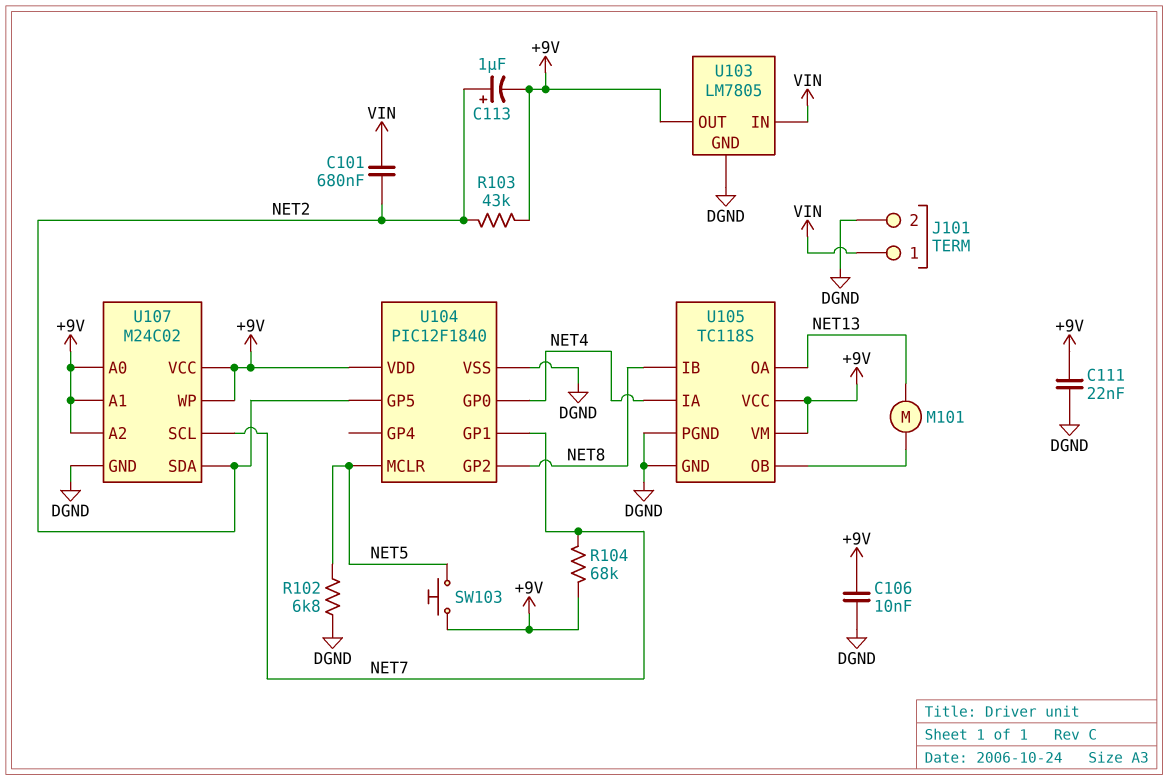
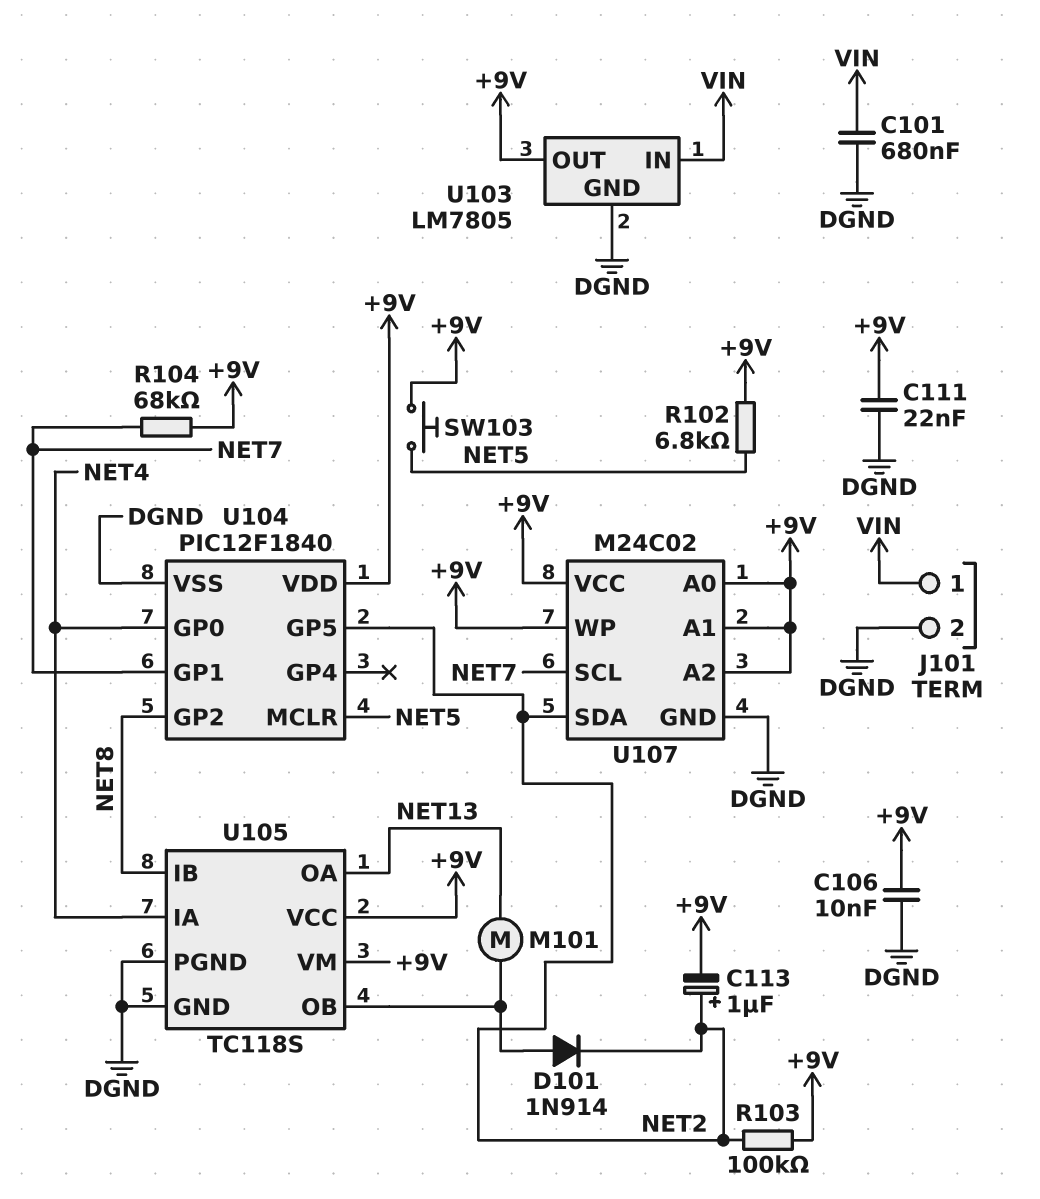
C101: 680nF (NET2, VIN) -> 680nF (DGND, VIN)
D101: none -> diode 1N914 (A U105/OB, K NET2)
R102: 6.8k (DGND, NET5) -> 6.8k (+9V, NET5)
R103: 43k (+9V, NET2) -> 100k (+9V, NET2)

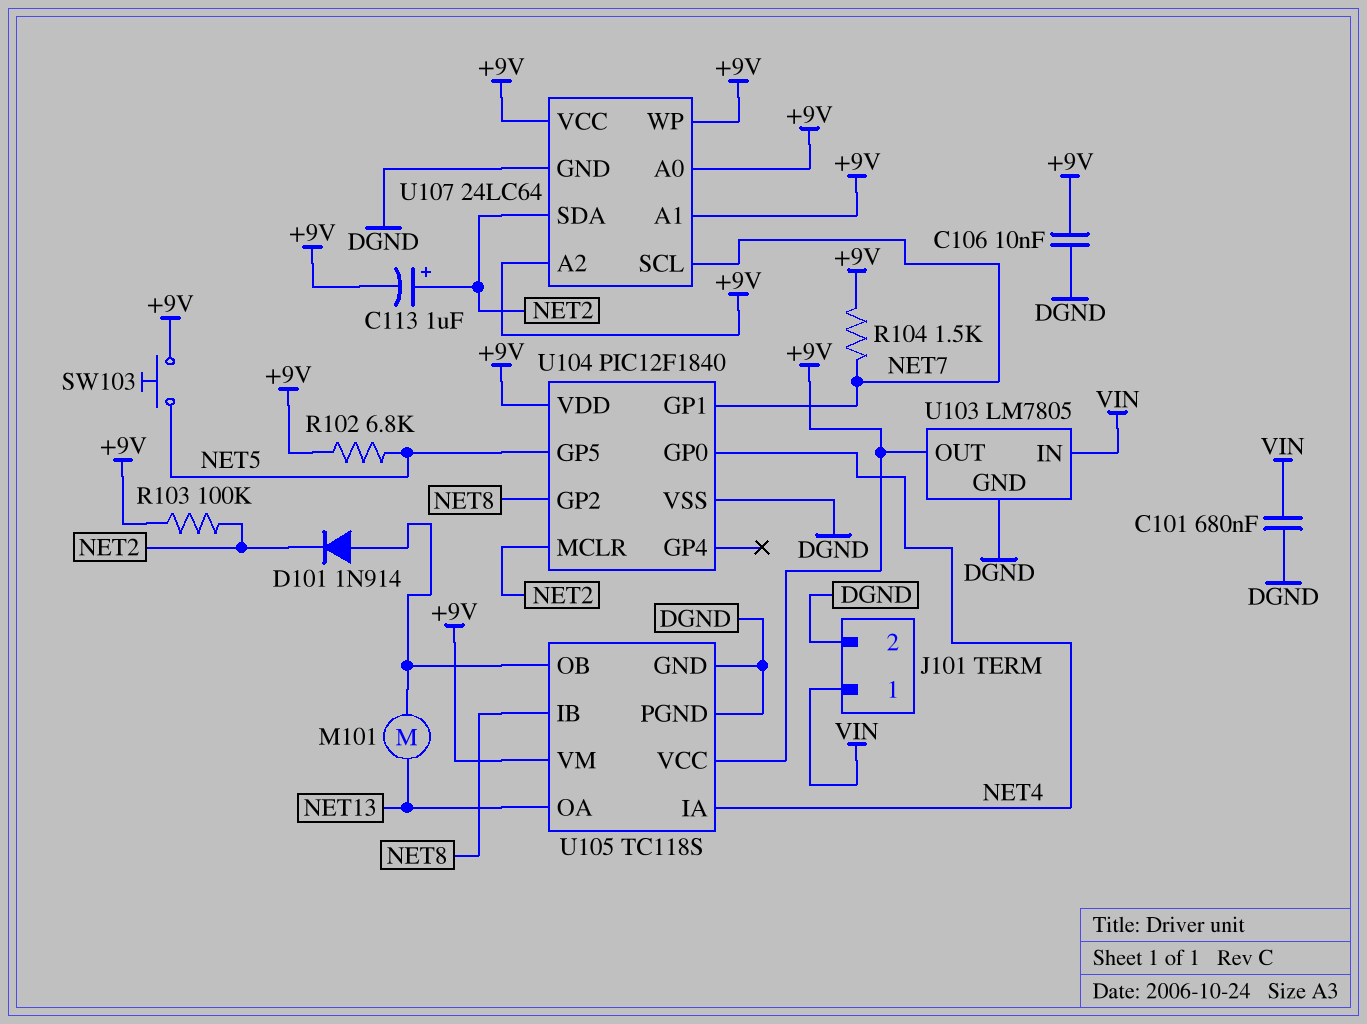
C111: 22nF (+9V, DGND) -> none
R104: 68k (+9V, NET7) -> 1.5k (+9V, NET7)
U104 pin GP5: NET2 -> NET5
U104 pin MCLR: NET5 -> NET2
U107: M24C02 -> 24LC64

